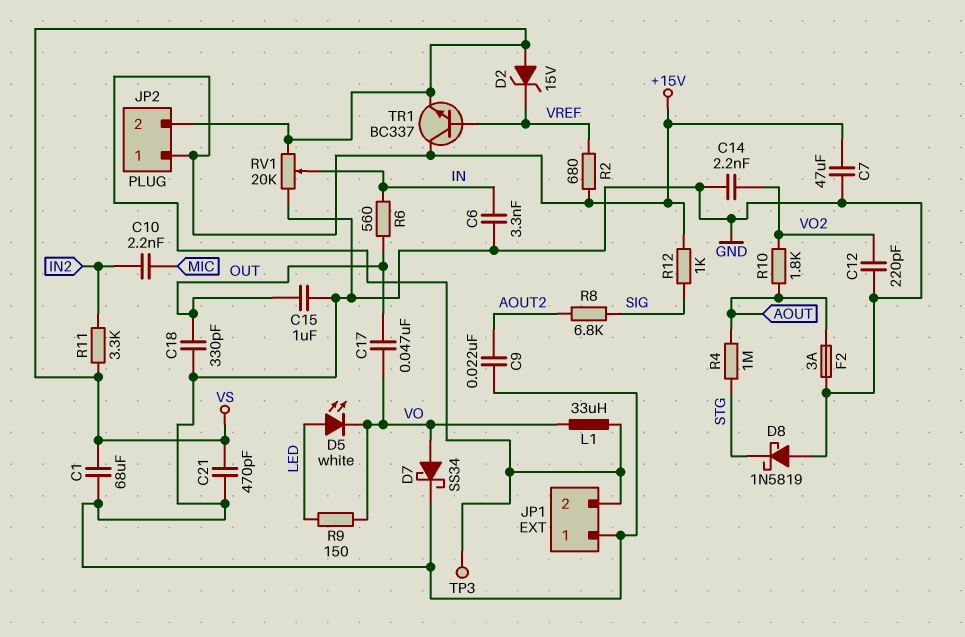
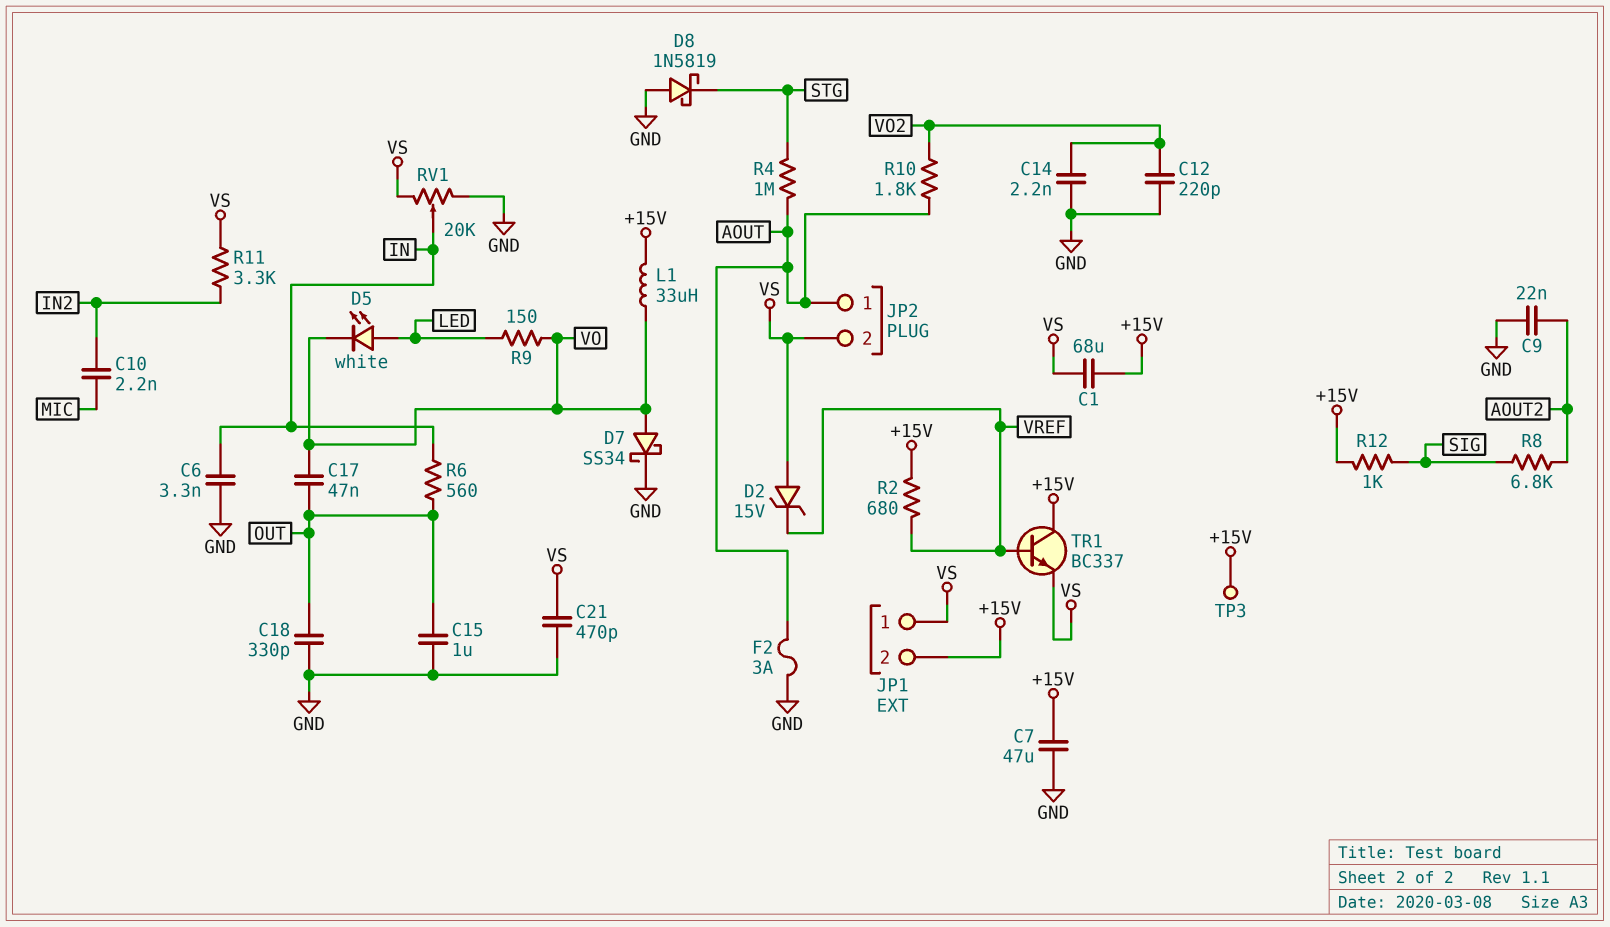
C1: 68uF (GND, VS) -> 68uF (+15V, VS)
JP1 pin 1: GND -> VS
JP2 pin 1: +15V -> AOUT

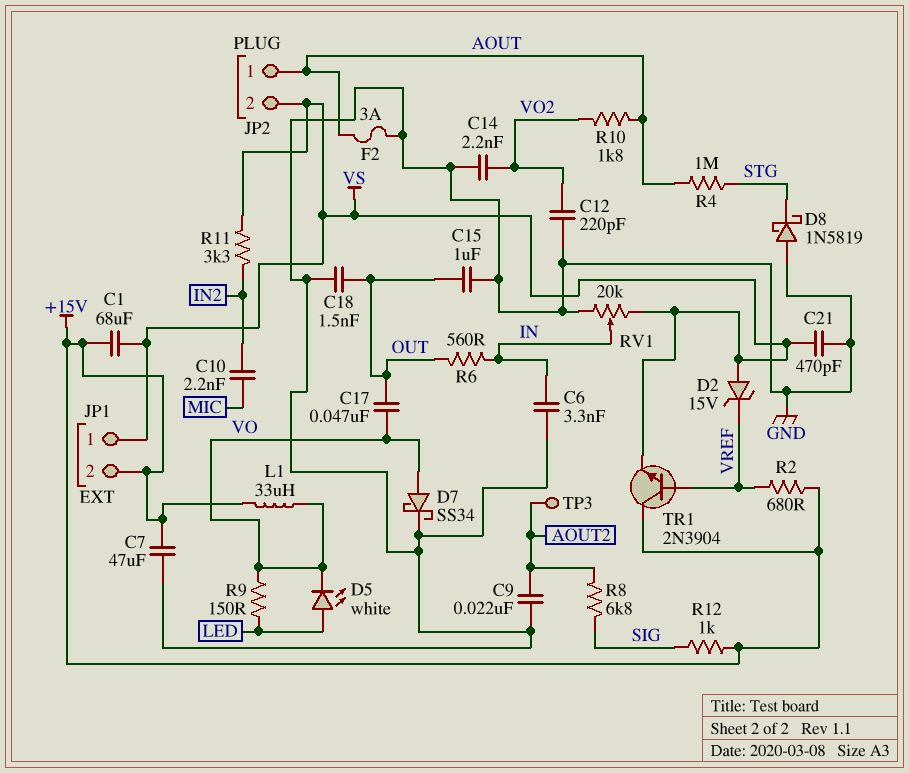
C18: 330pF (GND, OUT) -> 1.5nF (GND, OUT)
TP3: test point (+15V) -> test point (AOUT2)
TR1: NPN BC337 (B VREF, C +15V, E VS) -> NPN 2N3904 (B VREF, C +15V, E VS)

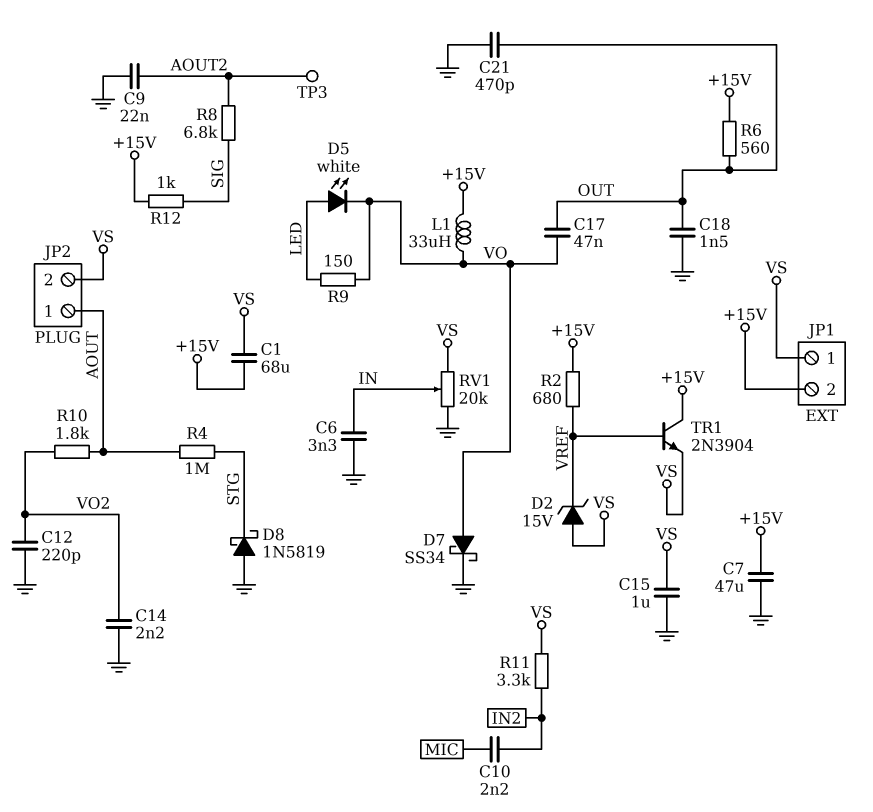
C15: 1uF (GND, OUT) -> 1uF (GND, VS)
C21: 470pF (GND, VS) -> 470pF (GND, OUT)
F2: 3A (AOUT, GND) -> none
R6: 560 (IN, OUT) -> 560 (+15V, OUT)

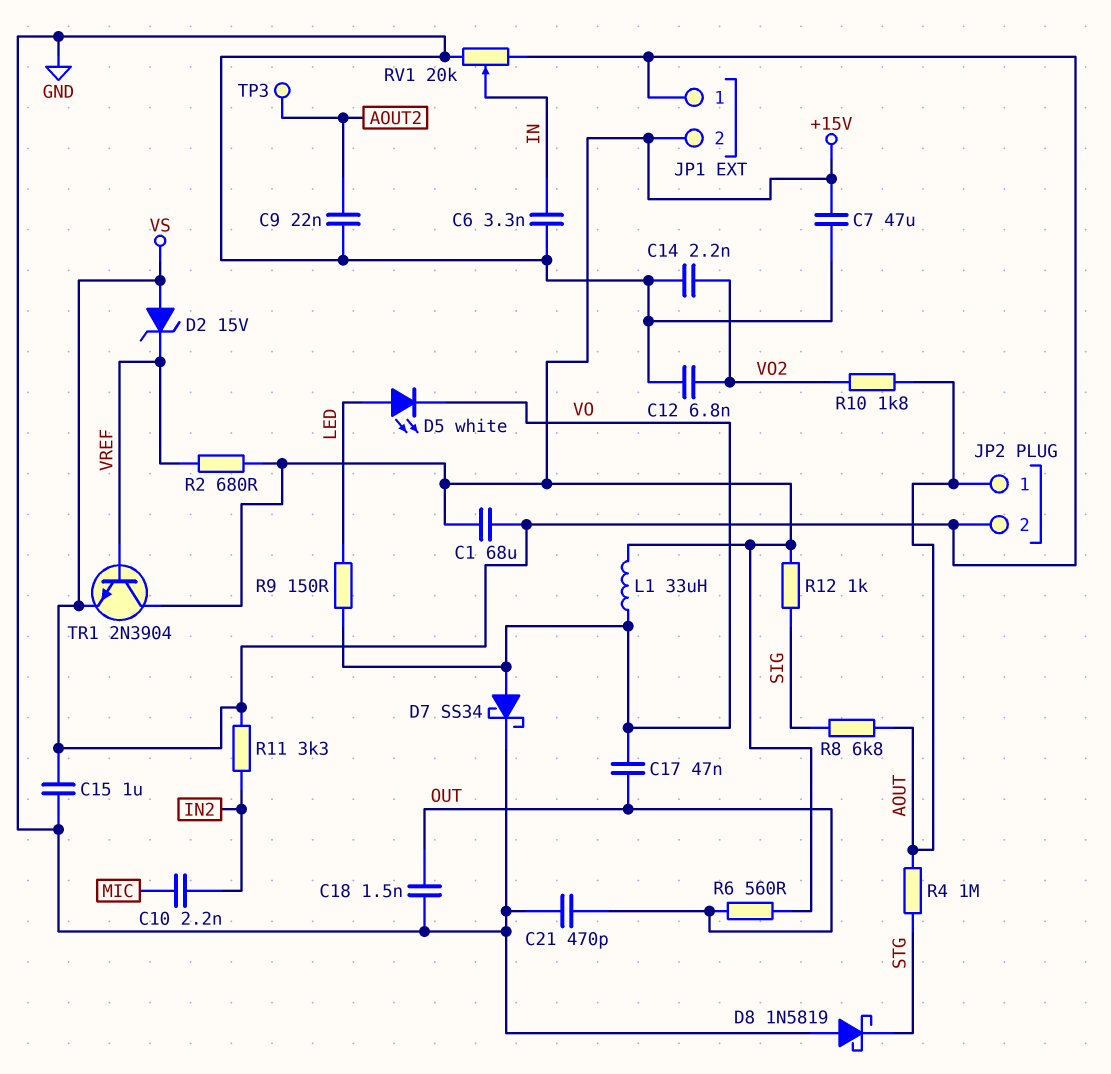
C12: 220pF (GND, VO2) -> 6.8nF (GND, VO2)
R8: 6.8k (AOUT2, SIG) -> 6.8k (AOUT, SIG)

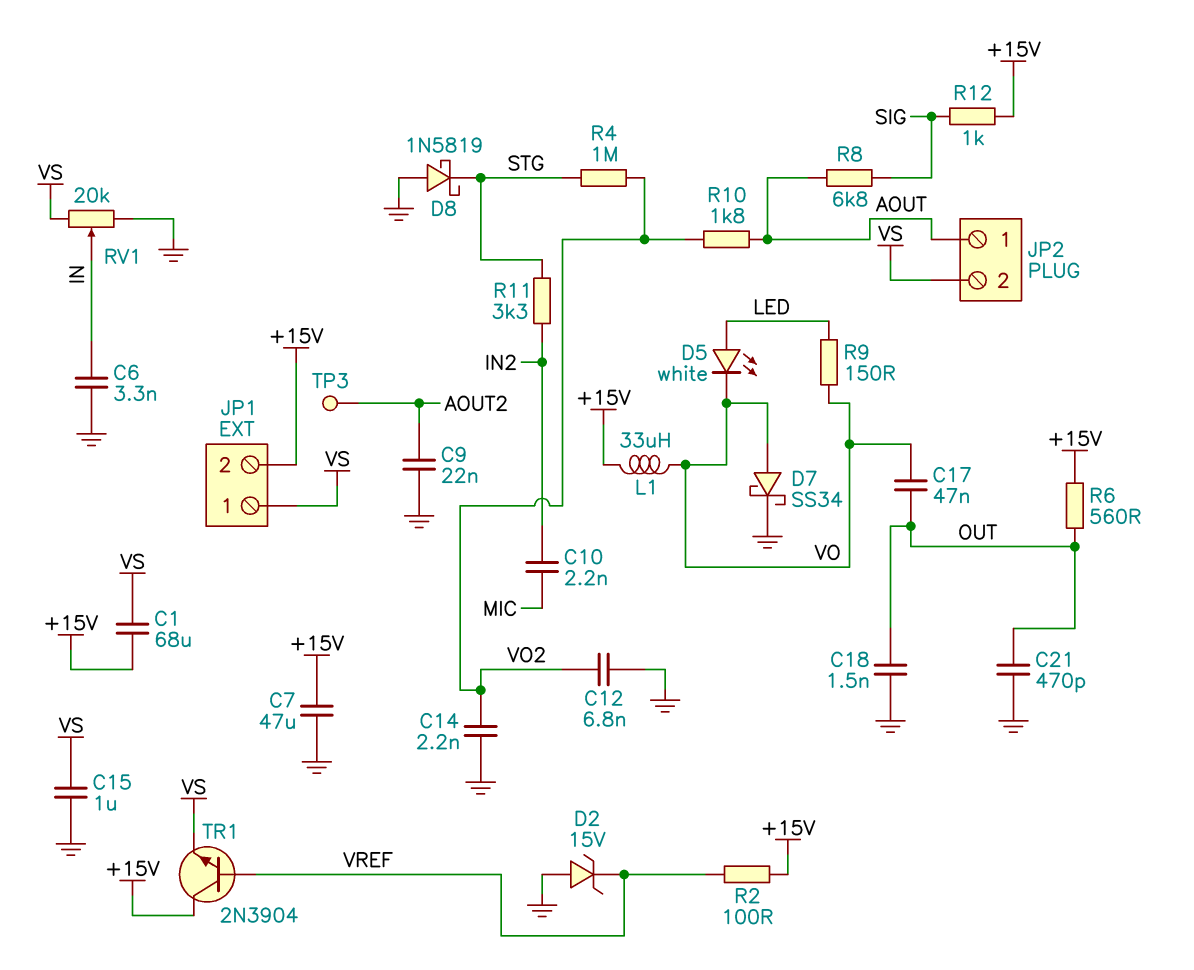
D2: zener 15V (A VS, K VREF) -> zener 15V (A GND, K VREF)
R2: 680 (+15V, VREF) -> 100 (+15V, VREF)
R4: 1M (AOUT, STG) -> 1M (STG, VO2)
R11: 3.3k (IN2, VS) -> 3.3k (IN2, STG)

